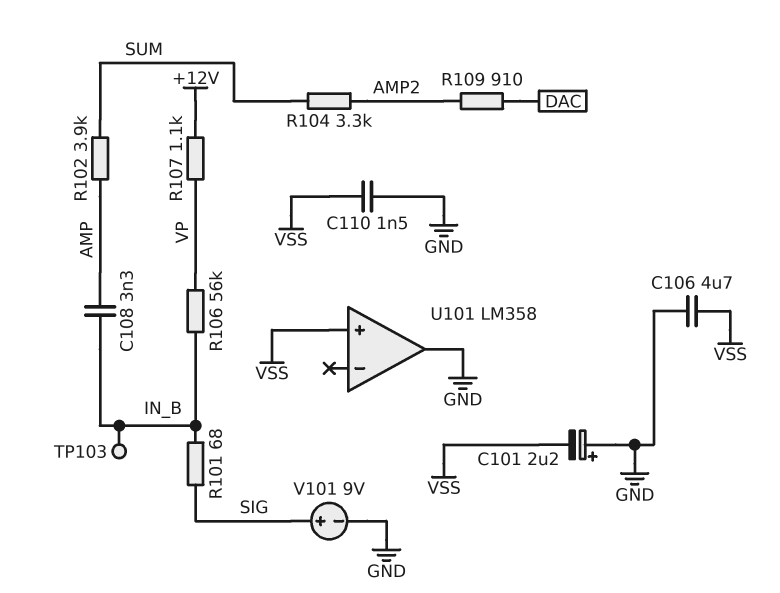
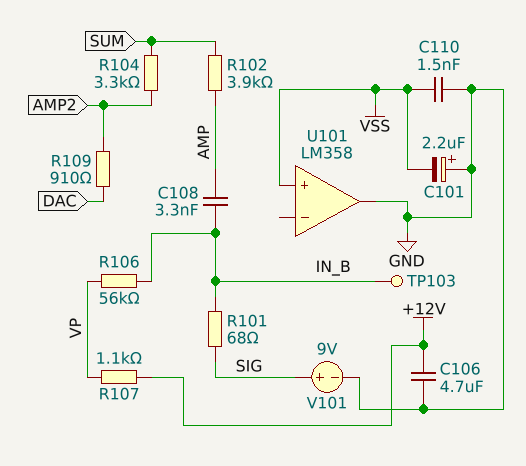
C106: 4.7uF (GND, VSS) -> 4.7uF (+12V, GND)

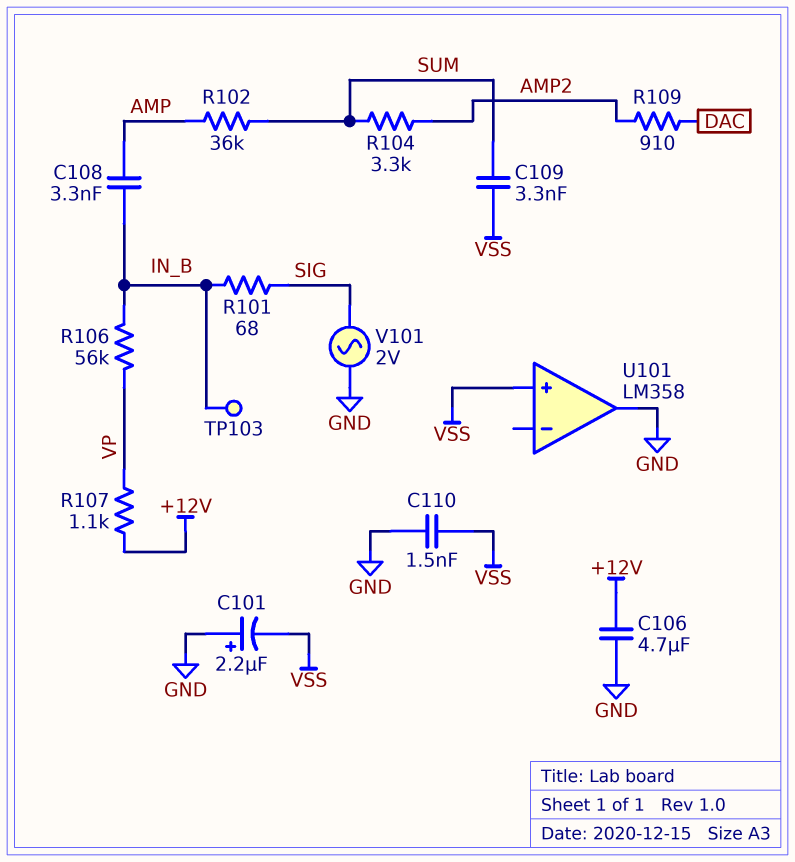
C109: none -> 3.3nF (SUM, VSS)
R102: 3.9k (AMP, SUM) -> 36k (AMP, SUM)
V101: 9V (plus SIG, minus GND) -> AC 2V (GND, SIG)

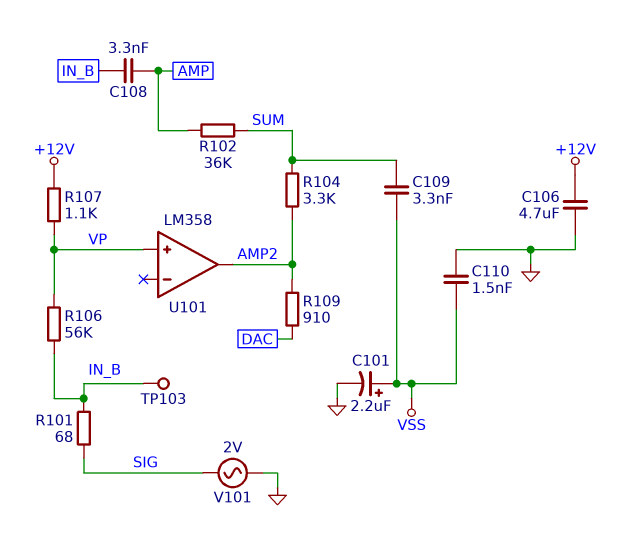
C101: 2.2uF (plus GND, minus VSS) -> 2.2uF (plus VSS, minus GND)
U101 pin in+: VSS -> VP
U101 pin out: GND -> AMP2

